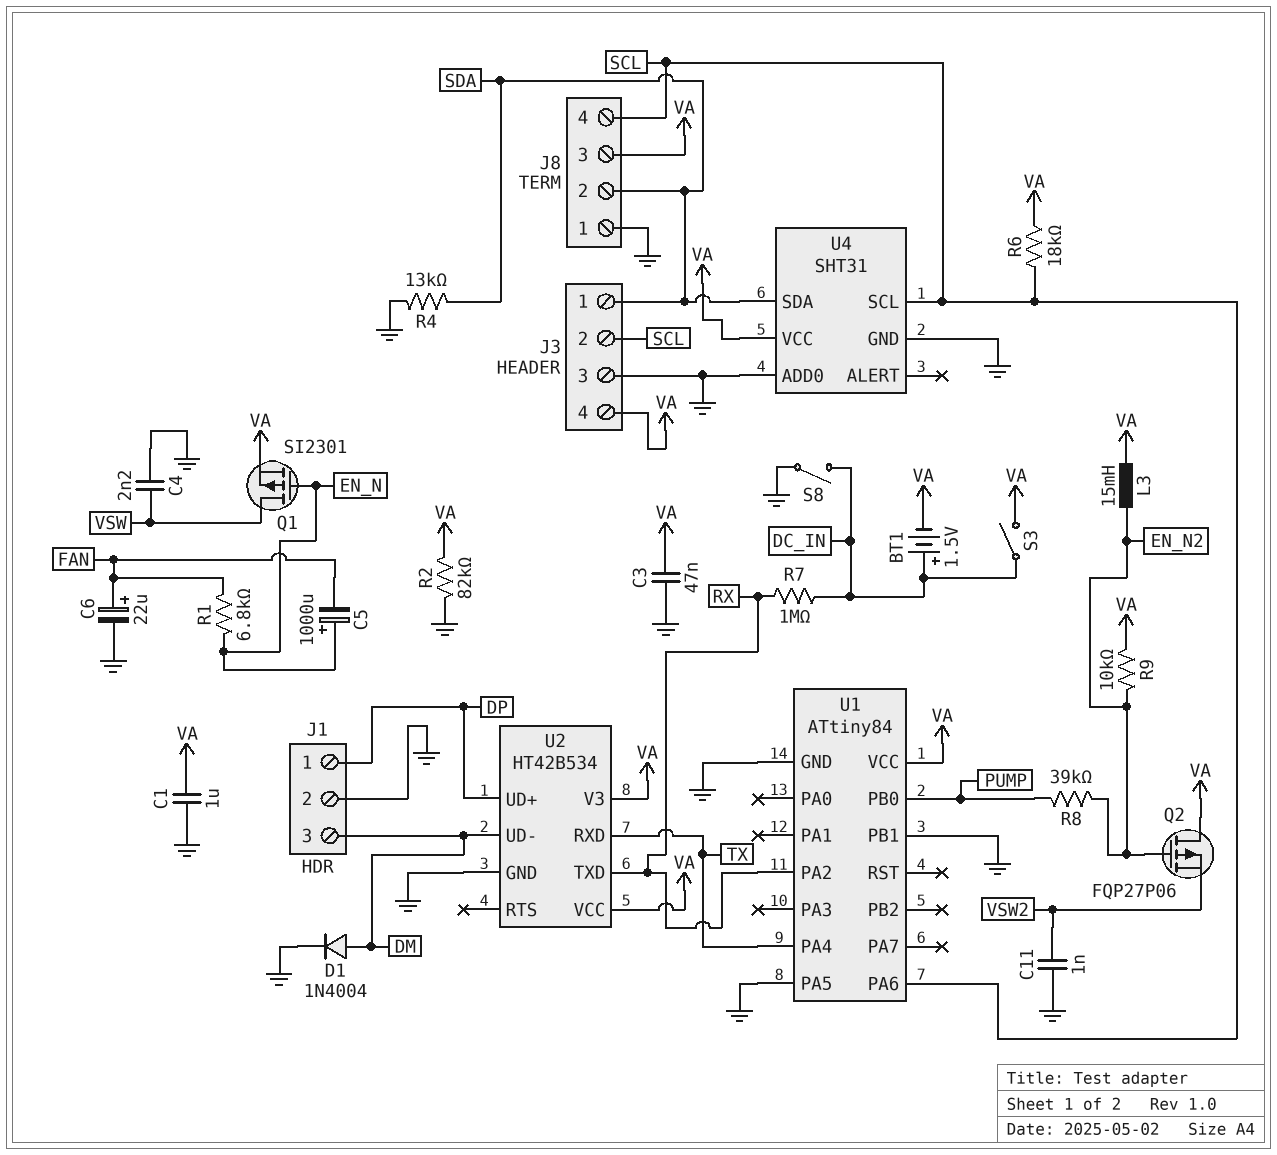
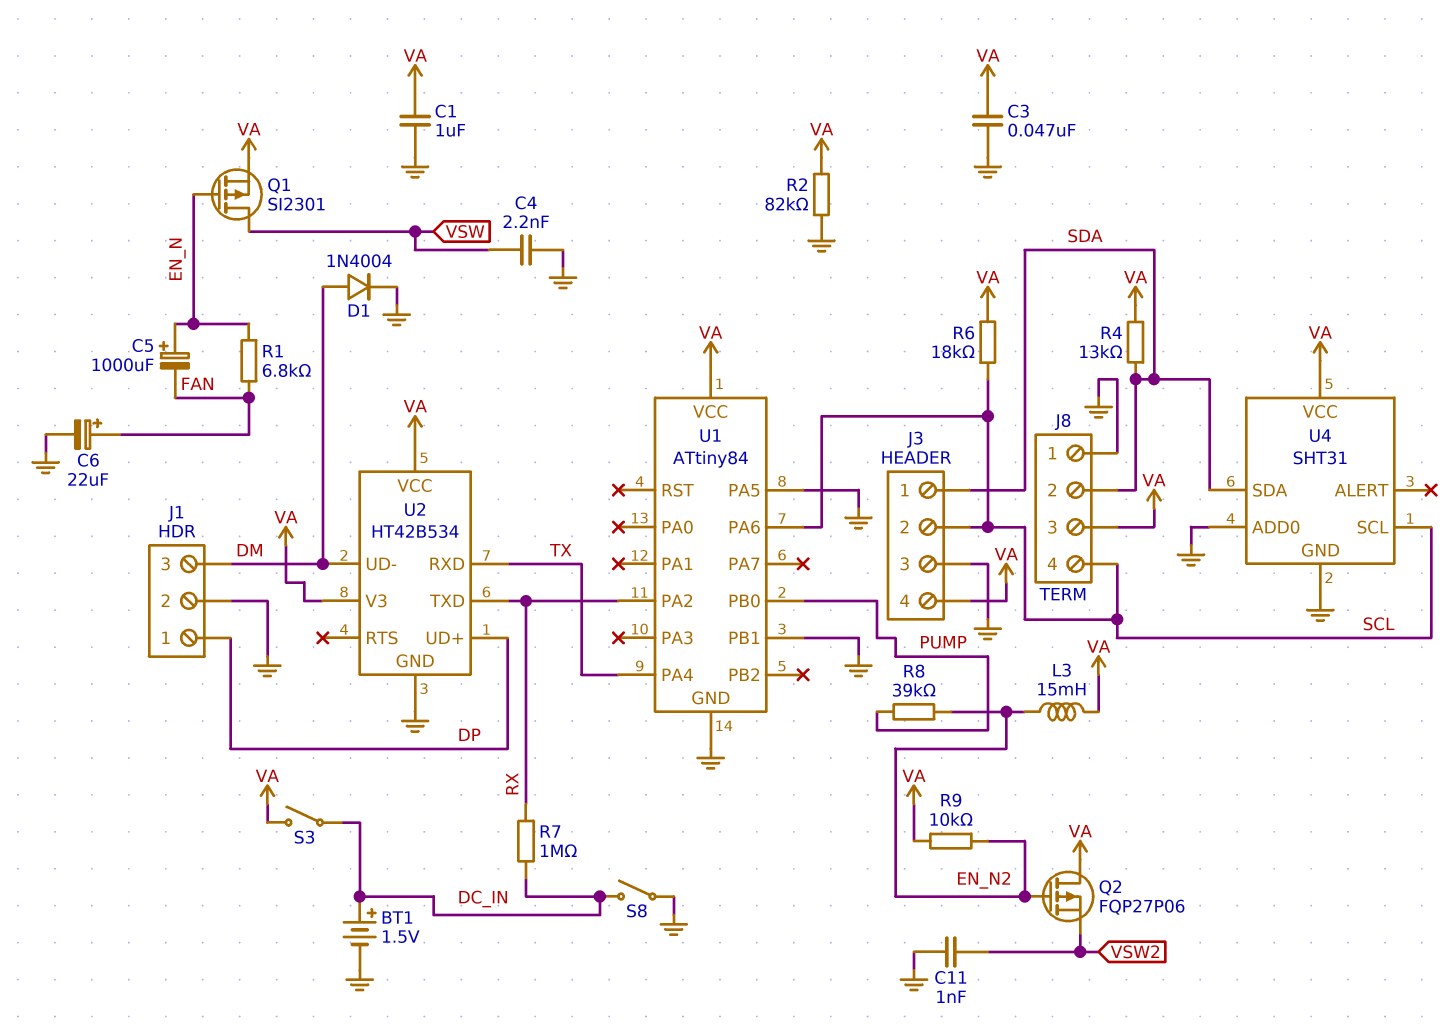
BT1: 1.5V (plus DC_IN, minus VA) -> 1.5V (plus DC_IN, minus GND)
R4: 13k (GND, SDA) -> 13k (SDA, VA)

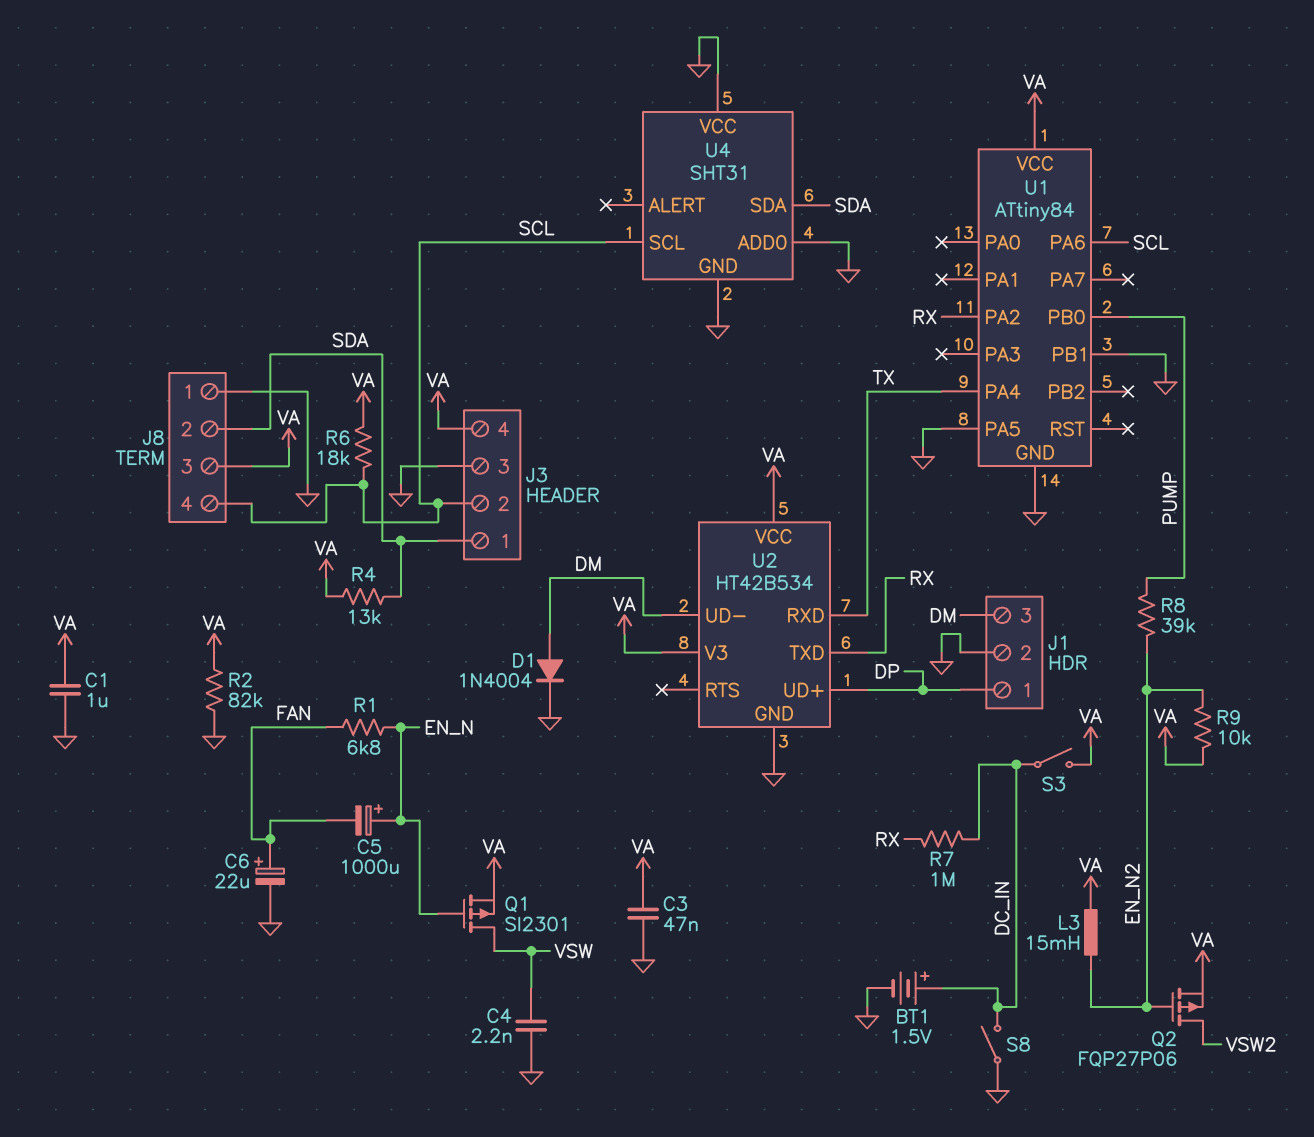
C11: 1nF (GND, VSW2) -> none
Q2: PMOS FQP27P06 (G EN_N2, D VA, S VSW2) -> PMOS FQP27P06 (G EN_N2, D VSW2, S VA)
U4 pin VCC: VA -> GND

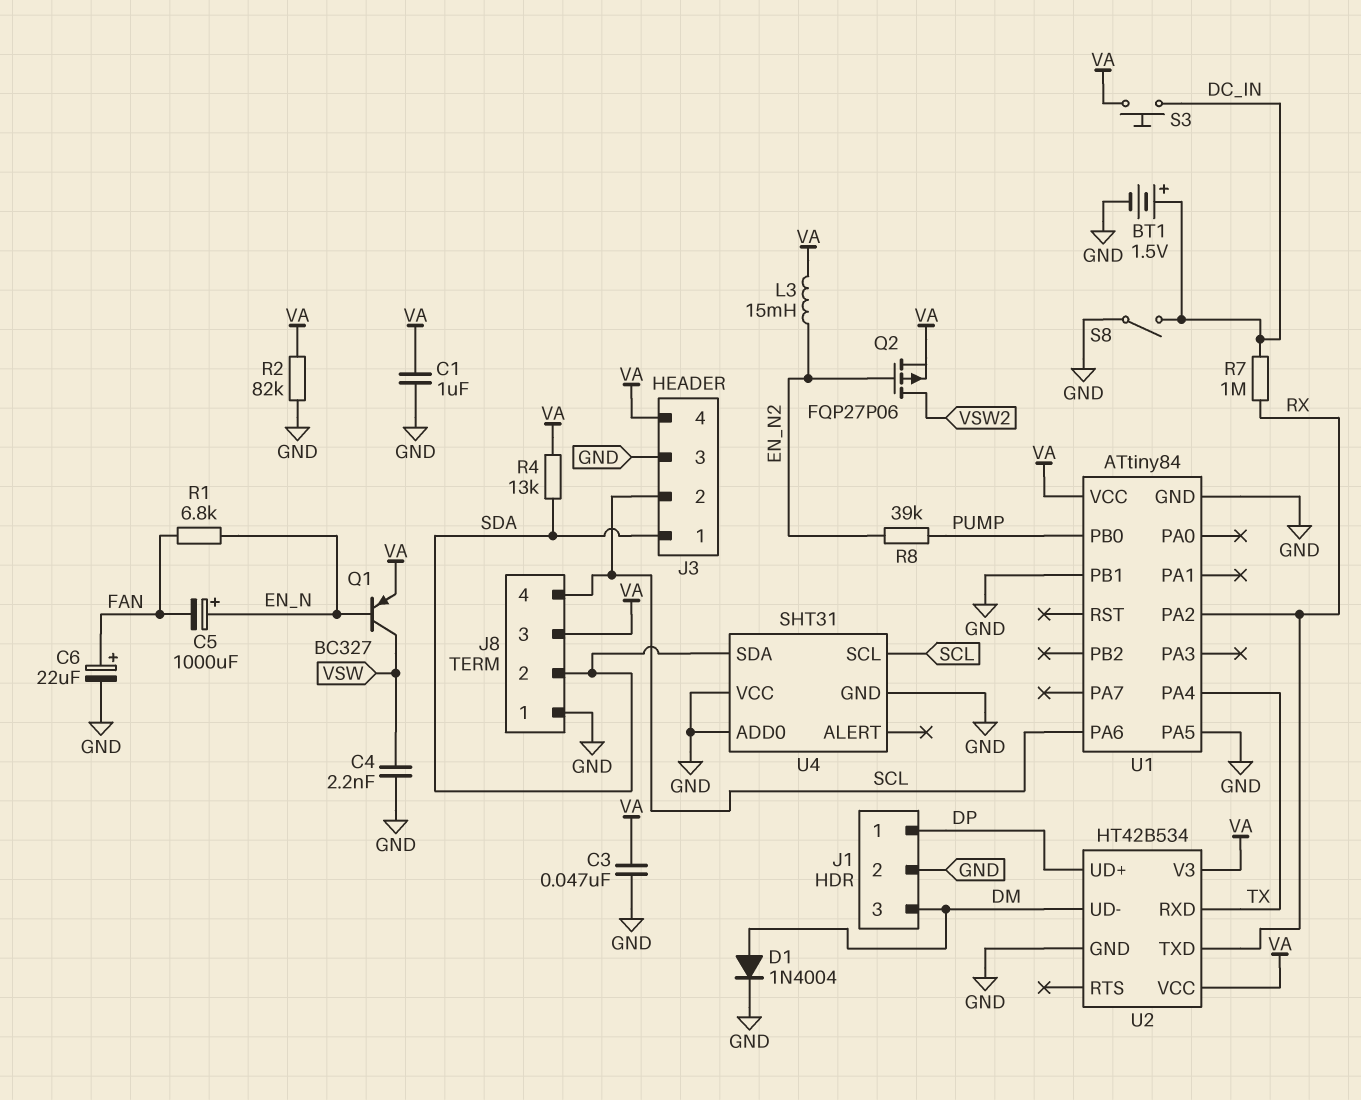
Q1: PMOS SI2301 (G EN_N, D VSW, S VA) -> PNP BC327 (B EN_N, C VSW, E VA)
R6: 18k (SCL, VA) -> none
R9: 10k (EN_N2, VA) -> none
S3: switch (DC_IN, VA) -> button (DC_IN, VA)

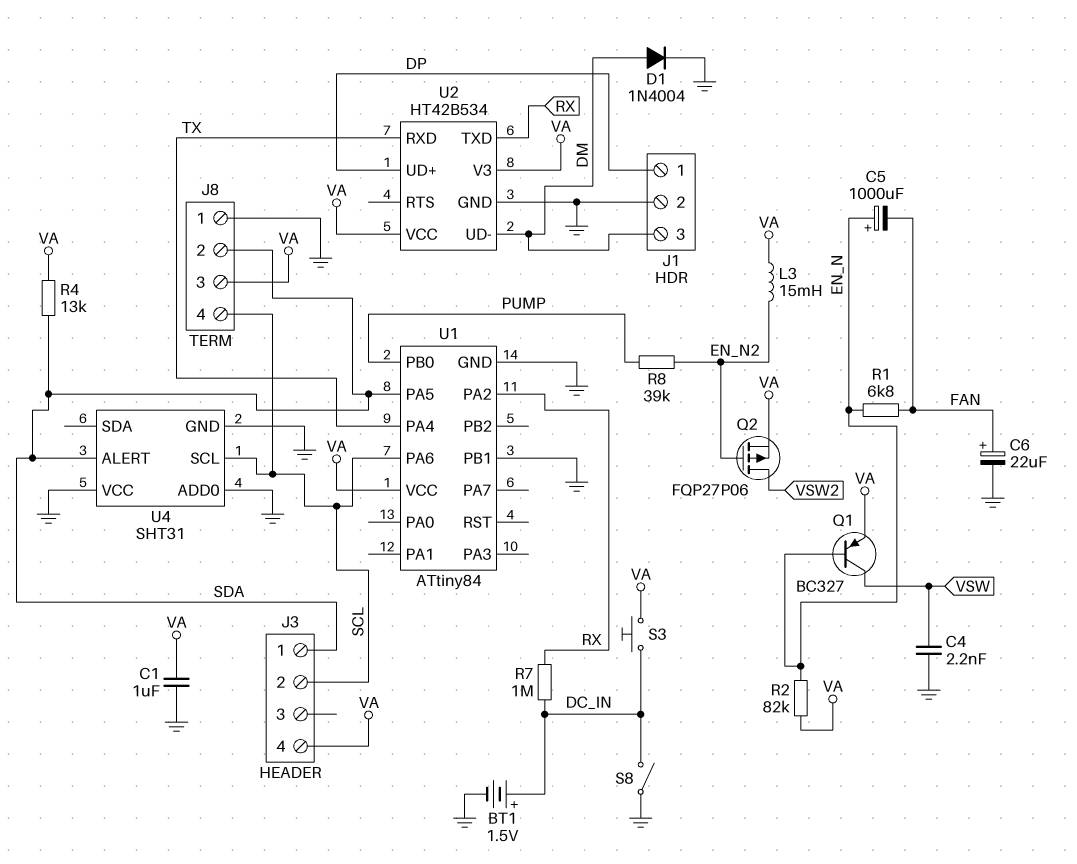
C3: 47nF (GND, VA) -> none
J3 pin 3: GND -> none
R2: 82k (GND, VA) -> 82k (EN_N, VA)
U1 pin PA5: GND -> SDA
U4 pin ALERT: none -> SDA
U4 pin SDA: SDA -> none

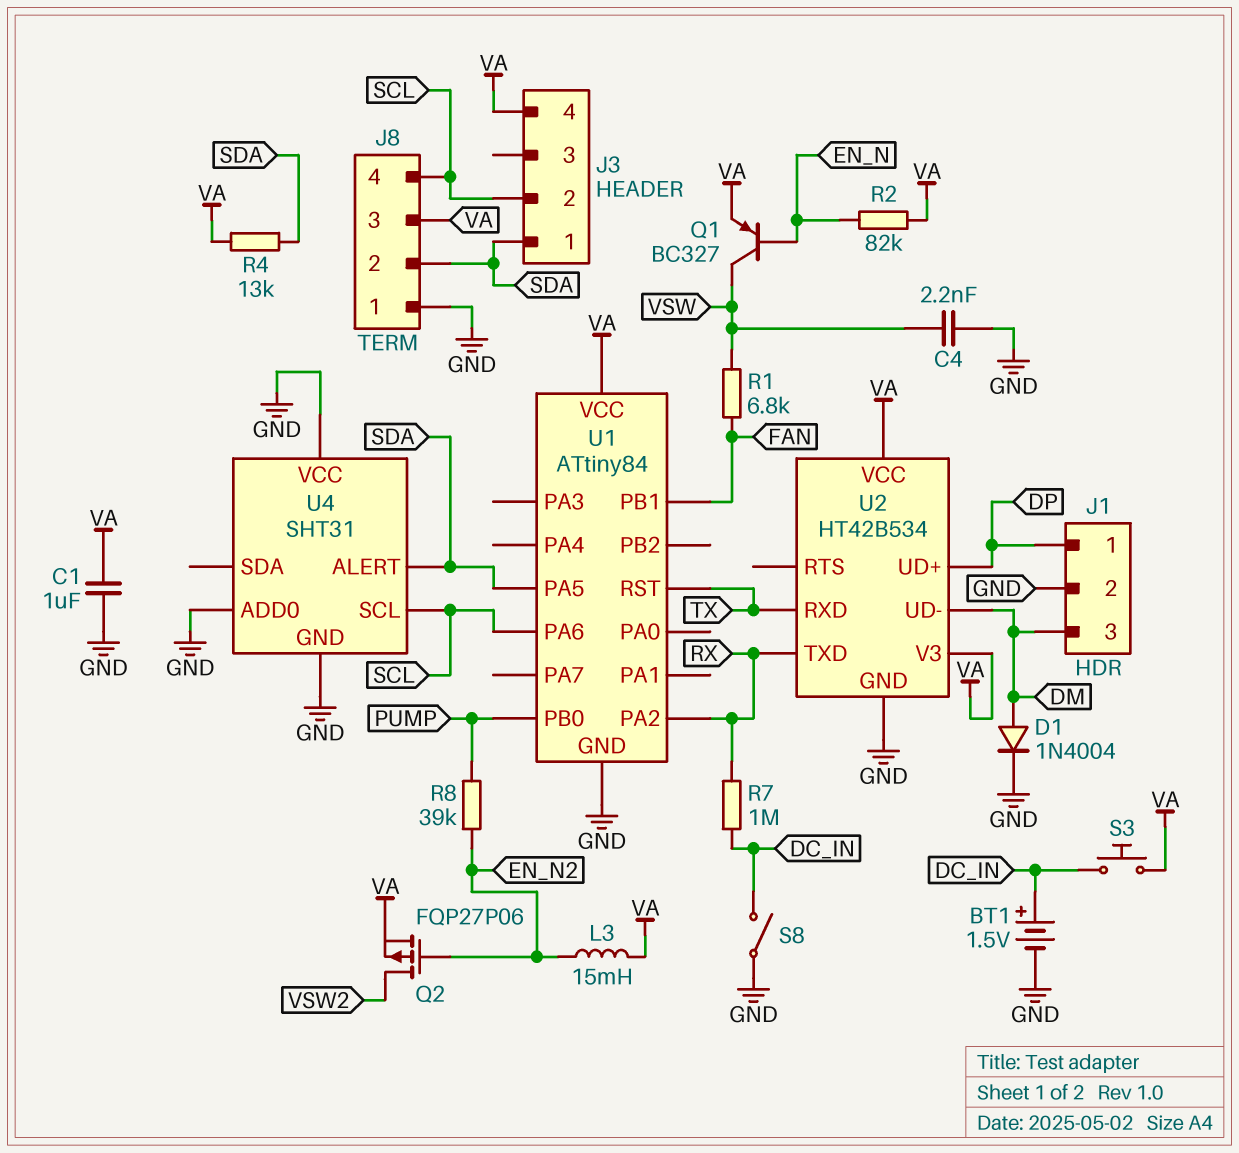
C5: 1000uF (plus EN_N, minus FAN) -> none
C6: 22uF (plus FAN, minus GND) -> none
R1: 6.8k (EN_N, FAN) -> 6.8k (FAN, VSW)
U1 pin PA4: TX -> none
U1 pin PB1: GND -> FAN
U1 pin RST: none -> TX

